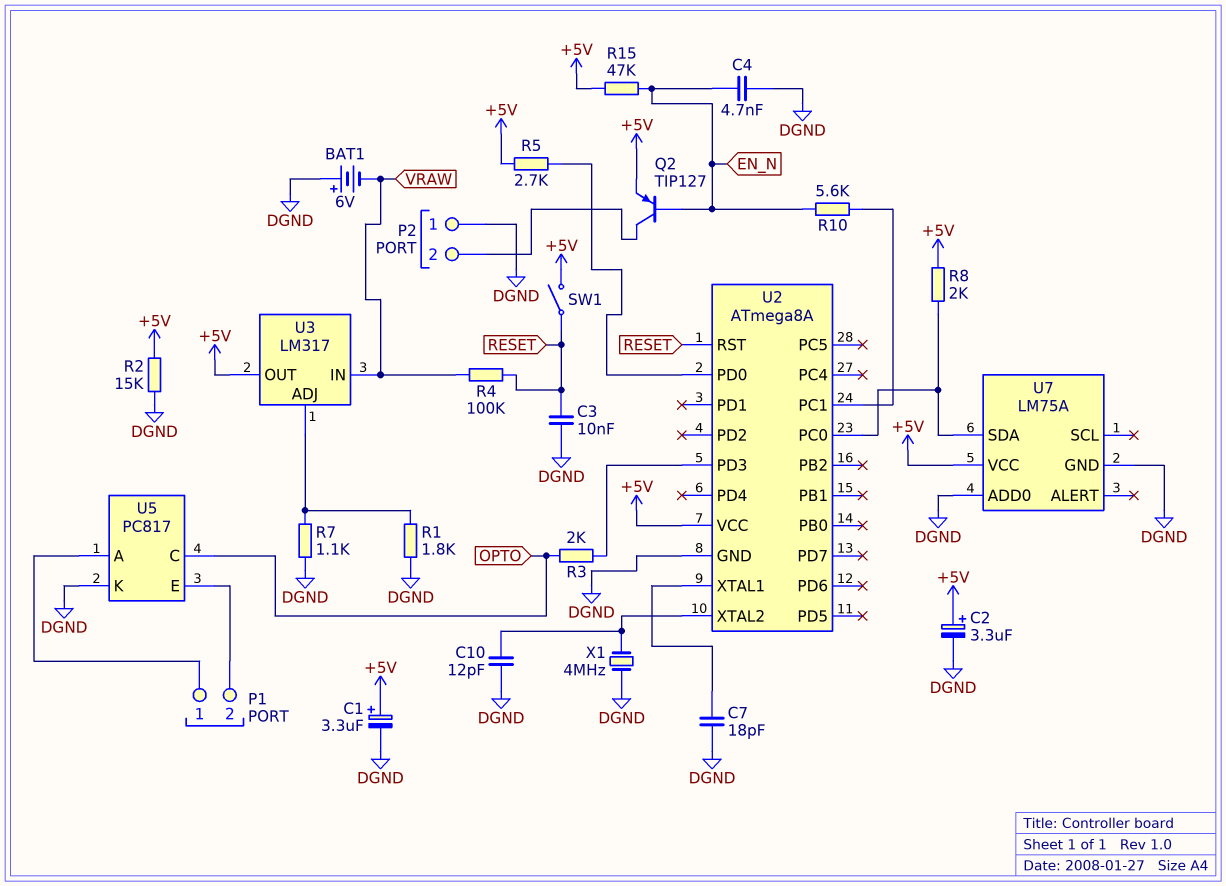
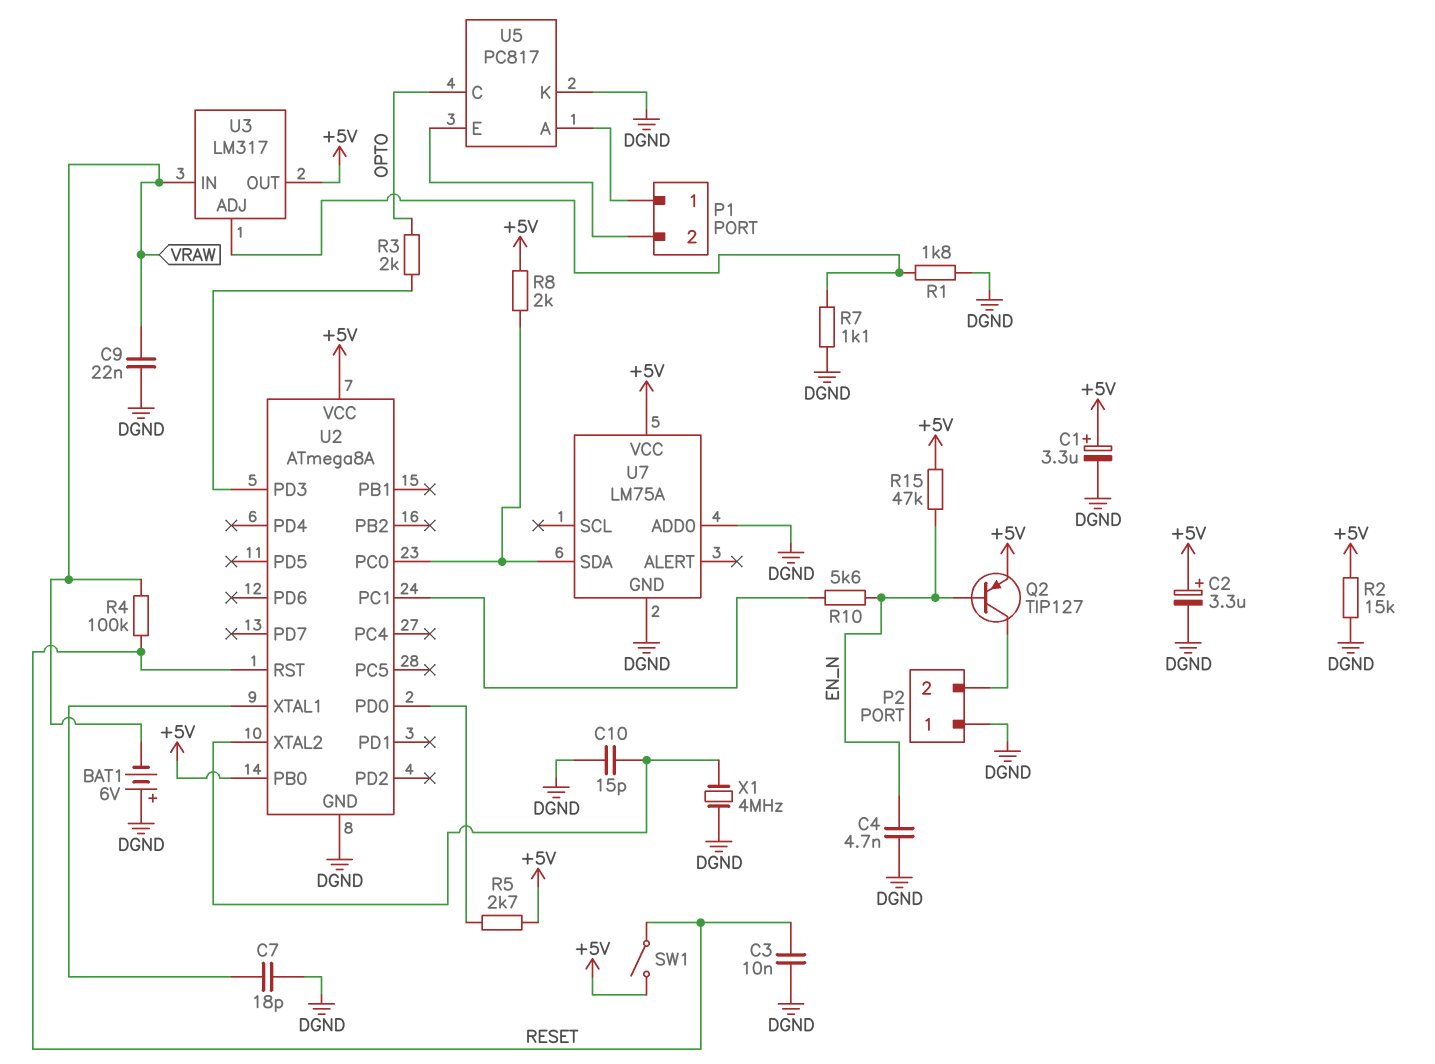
C9: none -> 22nF (DGND, VRAW)
C10: 12pF (DGND, U2/XTAL2) -> 15pF (DGND, U2/XTAL2)
U2 pin PB0: none -> +5V

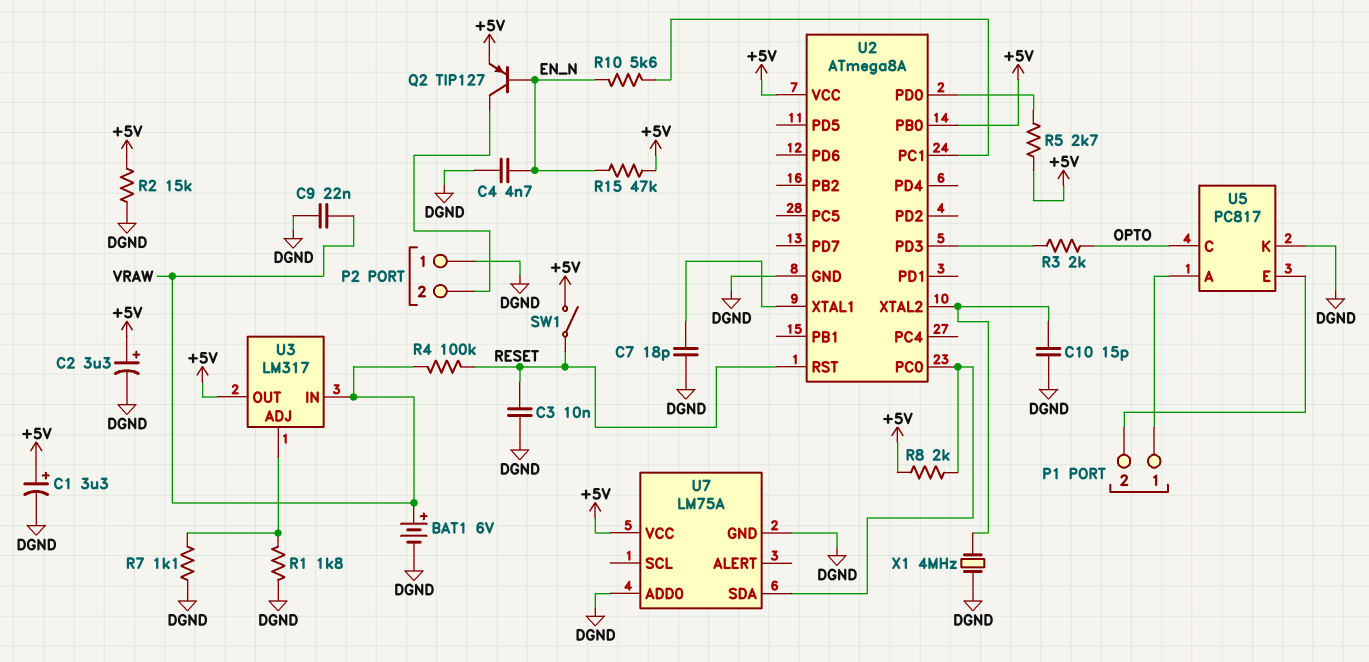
BAT1: 6V (plus DGND, minus VRAW) -> 6V (plus VRAW, minus DGND)

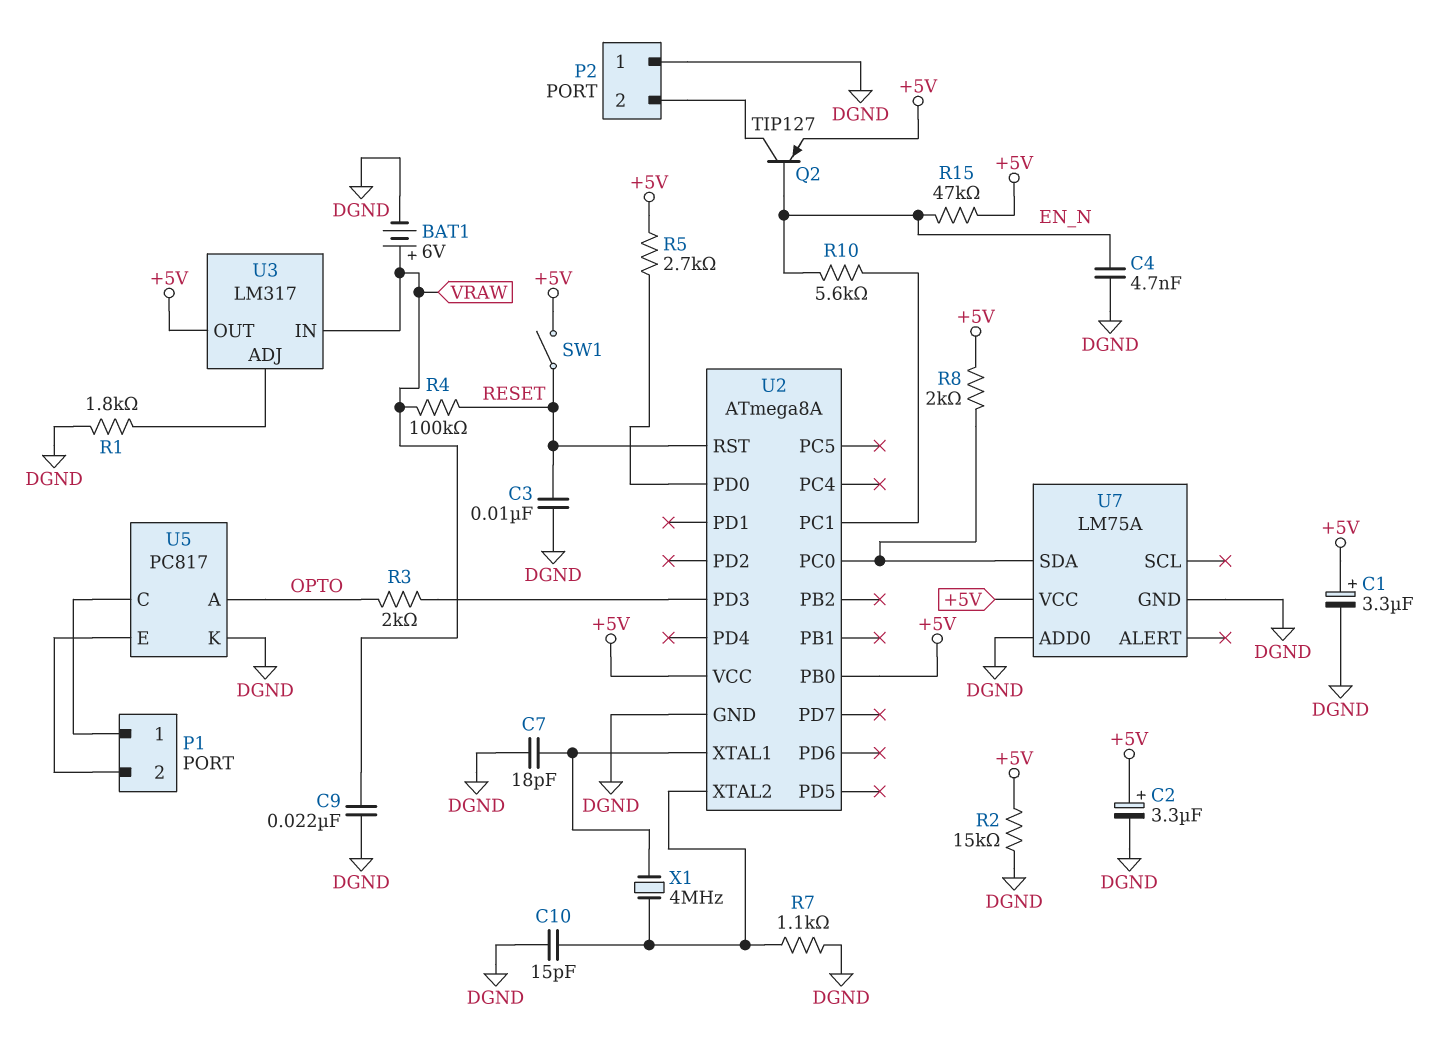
R7: 1.1k (DGND, U3/ADJ) -> 1.1k (DGND, U2/XTAL2)
U5 pin A: P1/1 -> OPTO
U5 pin C: OPTO -> P1/1
X1: 4MHz (DGND, U2/XTAL2) -> 4MHz (U2/XTAL1, U2/XTAL2)

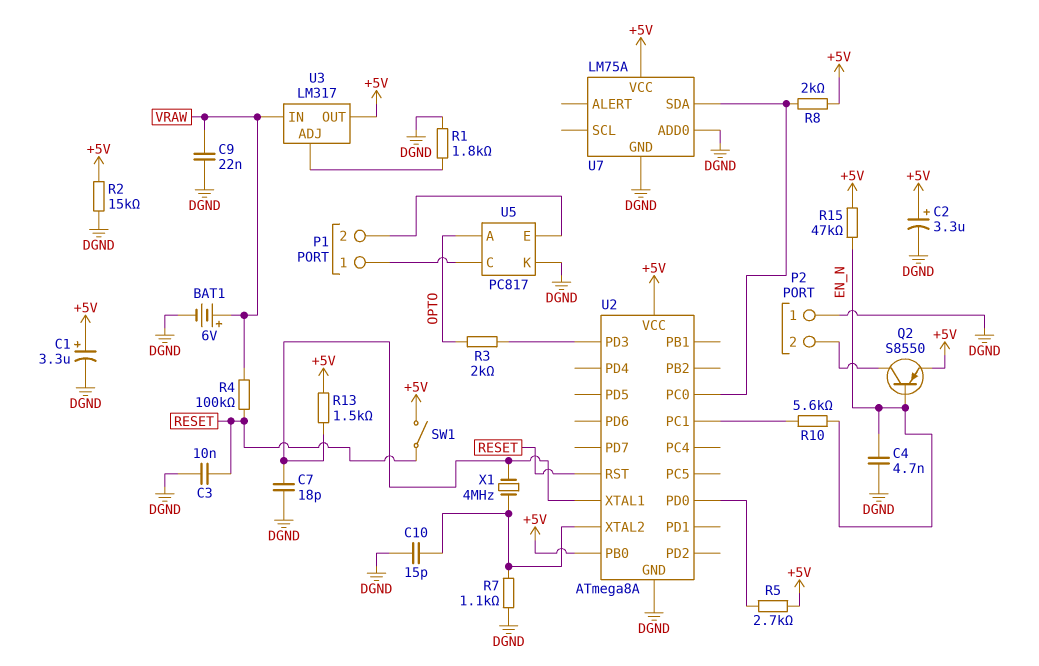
Q2: PNP TIP127 (B EN_N, C P2/2, E +5V) -> PNP S8550 (B EN_N, C P2/2, E +5V)
R13: none -> 1.5k (+5V, U2/XTAL1)

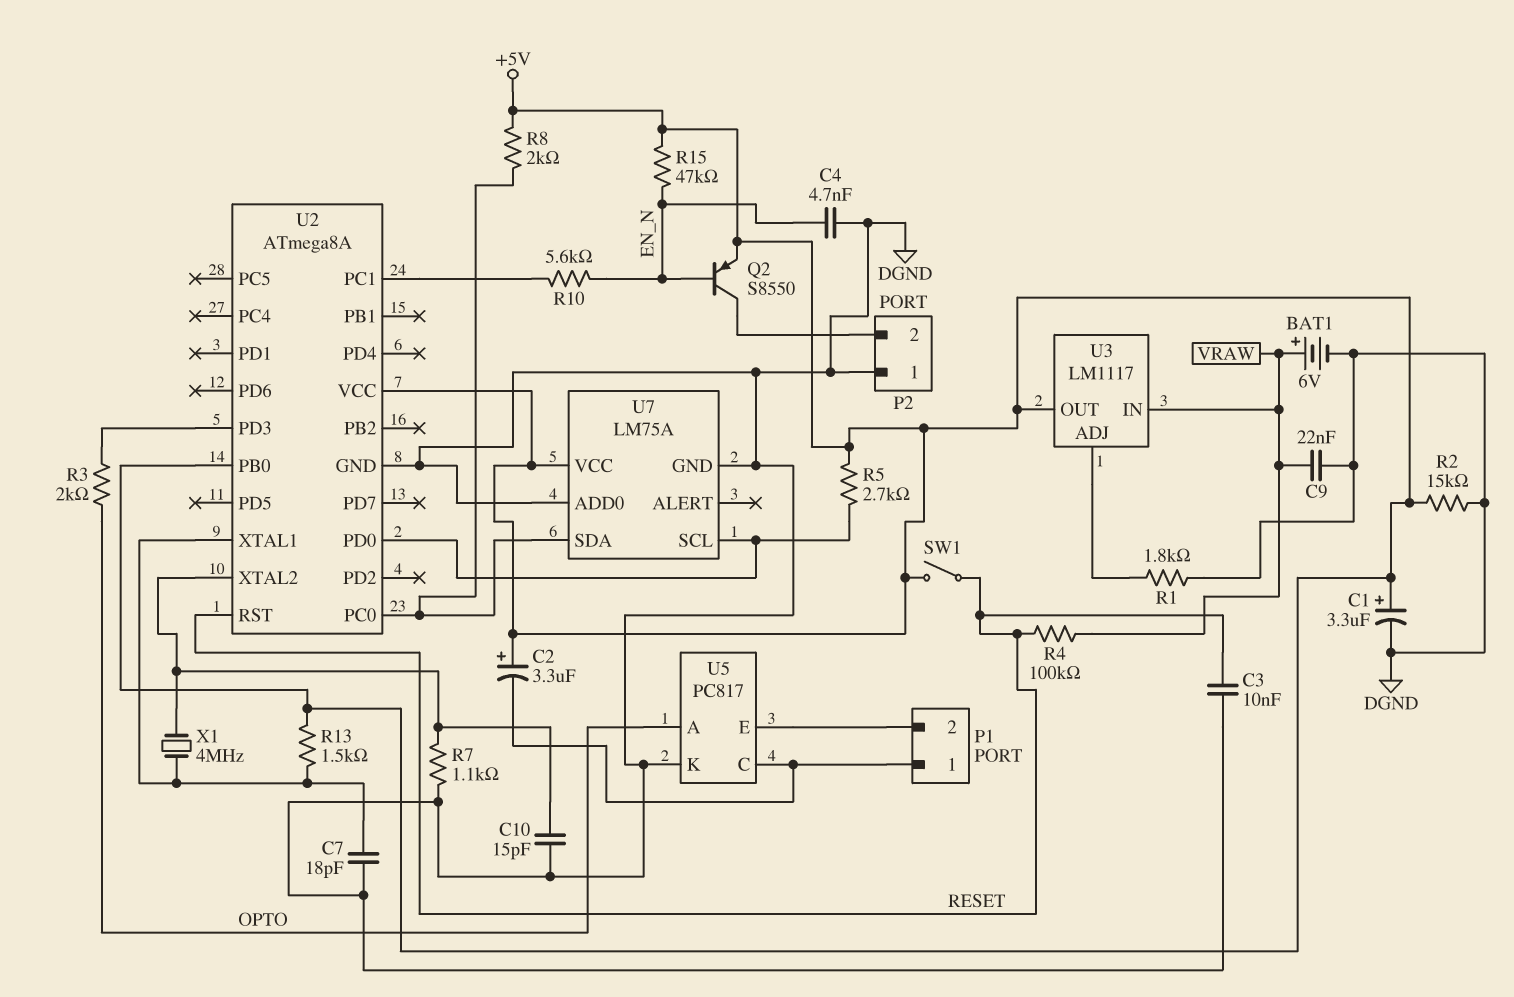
C2: 3.3uF (plus +5V, minus DGND) -> 3.3uF (plus +5V, minus P1/1)
U3: LM317 -> LM1117
U7 pin SCL: none -> U2/PD0

